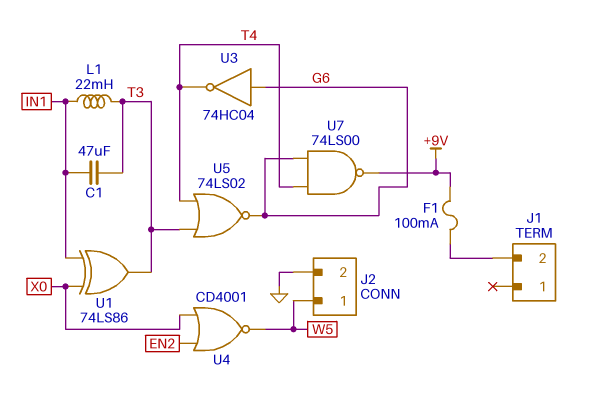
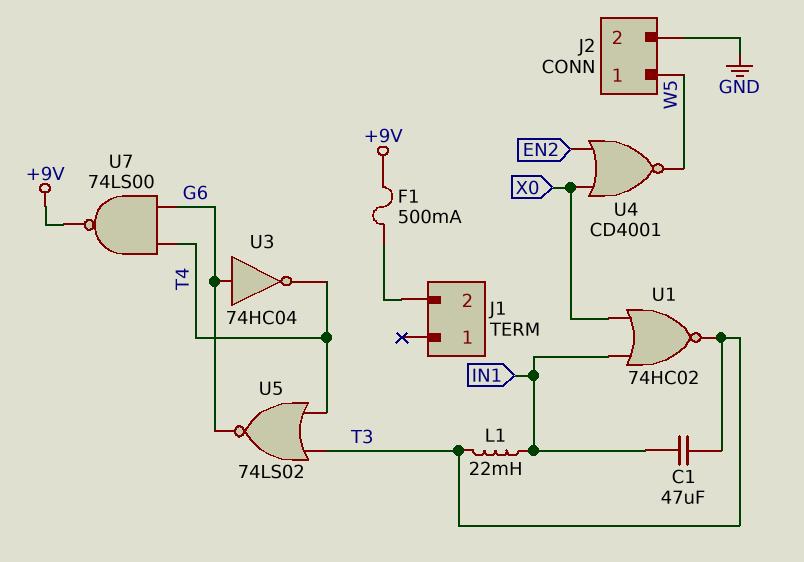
F1: 100mA (+9V, J1/2) -> 500mA (+9V, J1/2)
U1: XOR 74LS86 (in IN1, in X0, out T3) -> NOR 74HC02 (in IN1, in X0, out T3)

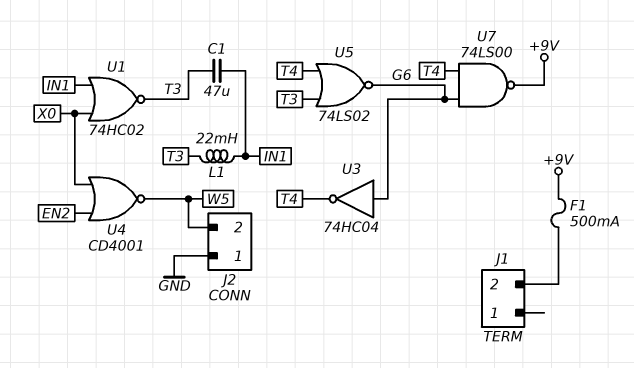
J2 pin 1: W5 -> GND
J2 pin 2: GND -> W5

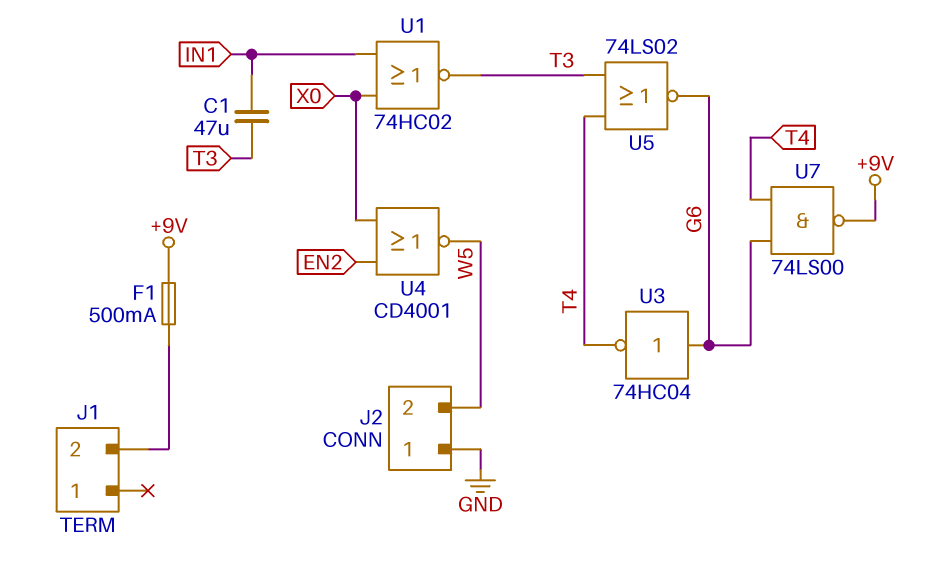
L1: 22mH (IN1, T3) -> none

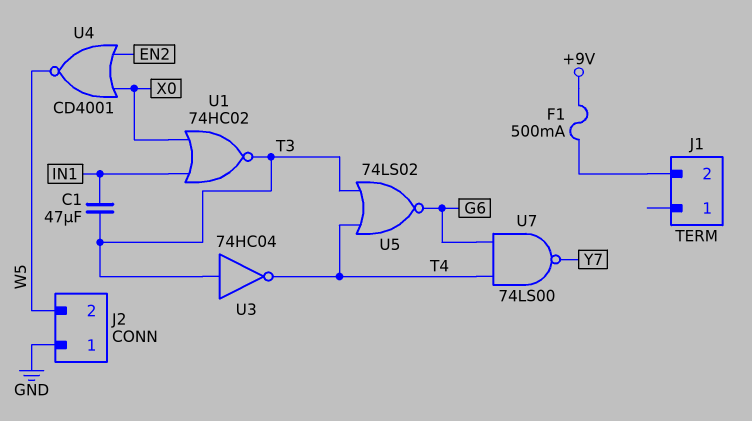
U3: NOT 74HC04 (in G6, out T4) -> NOT 74HC04 (in T3, out T4)
U7: NAND 74LS00 (in G6, in T4, out +9V) -> NAND 74LS00 (in G6, in T4, out Y7)

